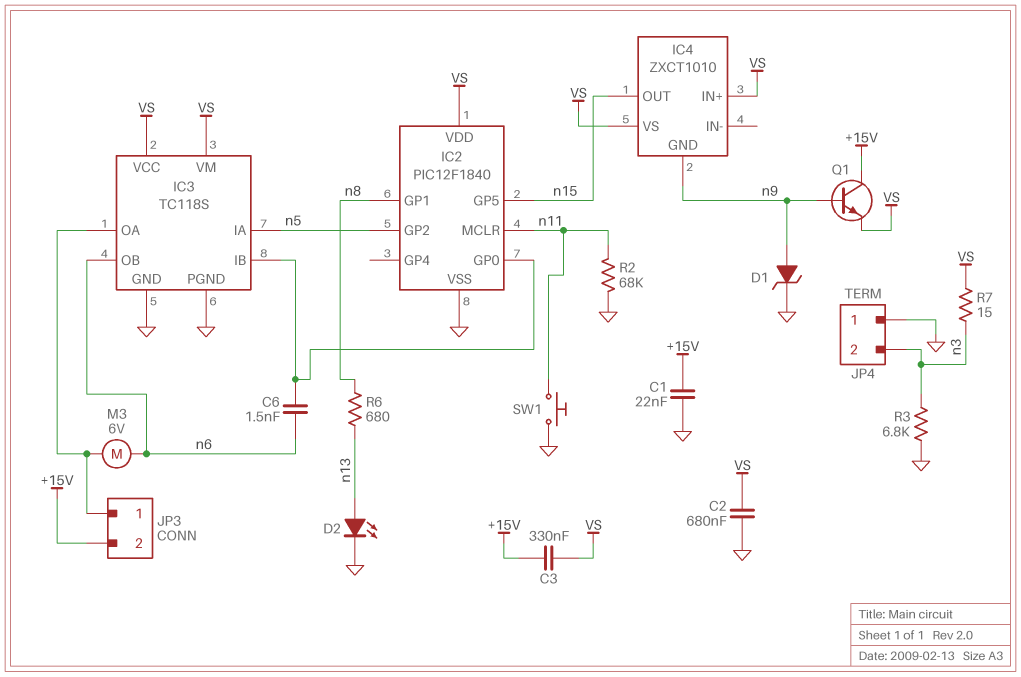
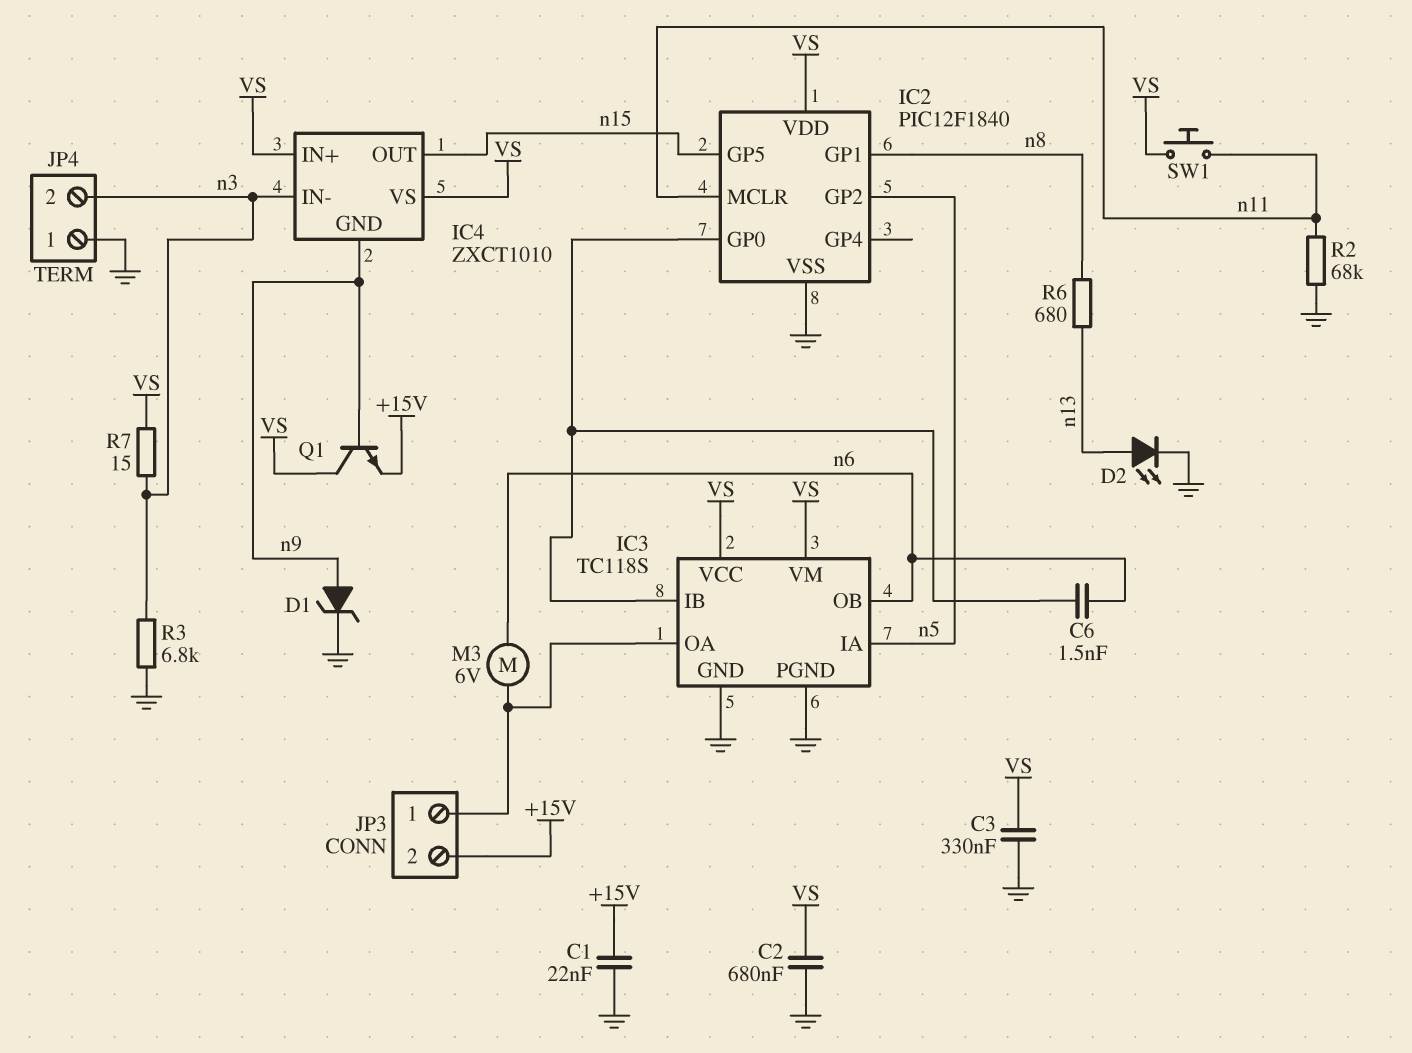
C3: 330nF (+15V, VS) -> 330nF (GND, VS)
IC4 pin IN-: none -> n3
Q1: NPN (B n9, C +15V, E VS) -> NPN (B n9, C VS, E +15V)
SW1: button (GND, n11) -> button (VS, n11)

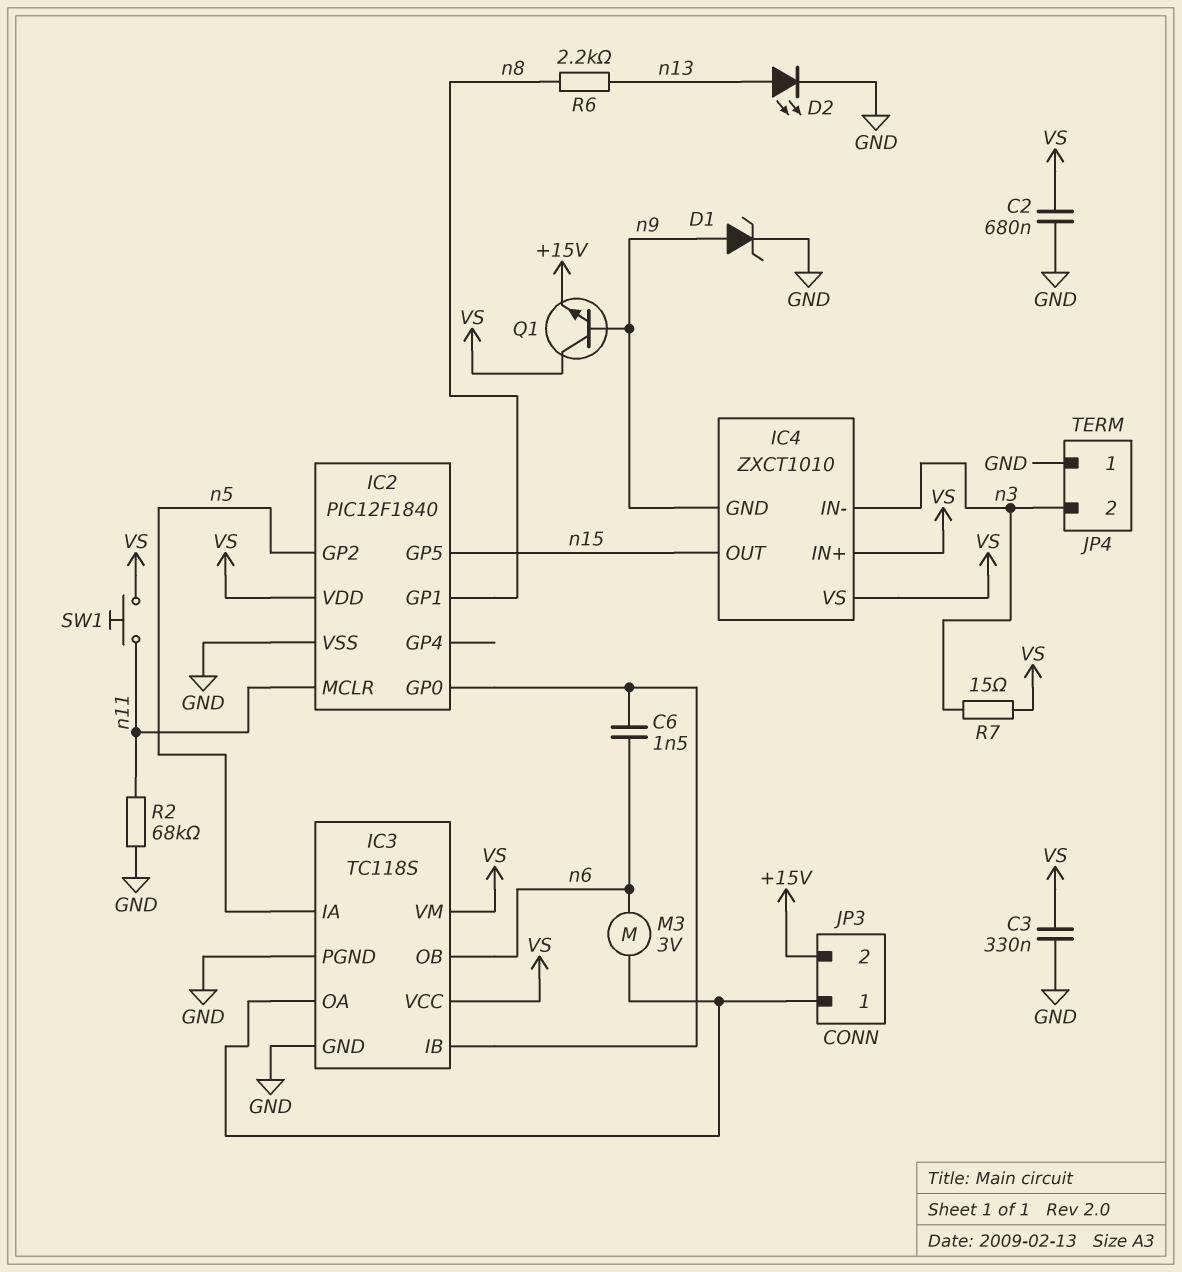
C1: 22nF (+15V, GND) -> none
M3: motor 6V (IC3/OA, n6) -> motor 3V (IC3/OA, n6)
R3: 6.8k (GND, n3) -> none
R6: 680 (n8, n13) -> 2.2k (n8, n13)

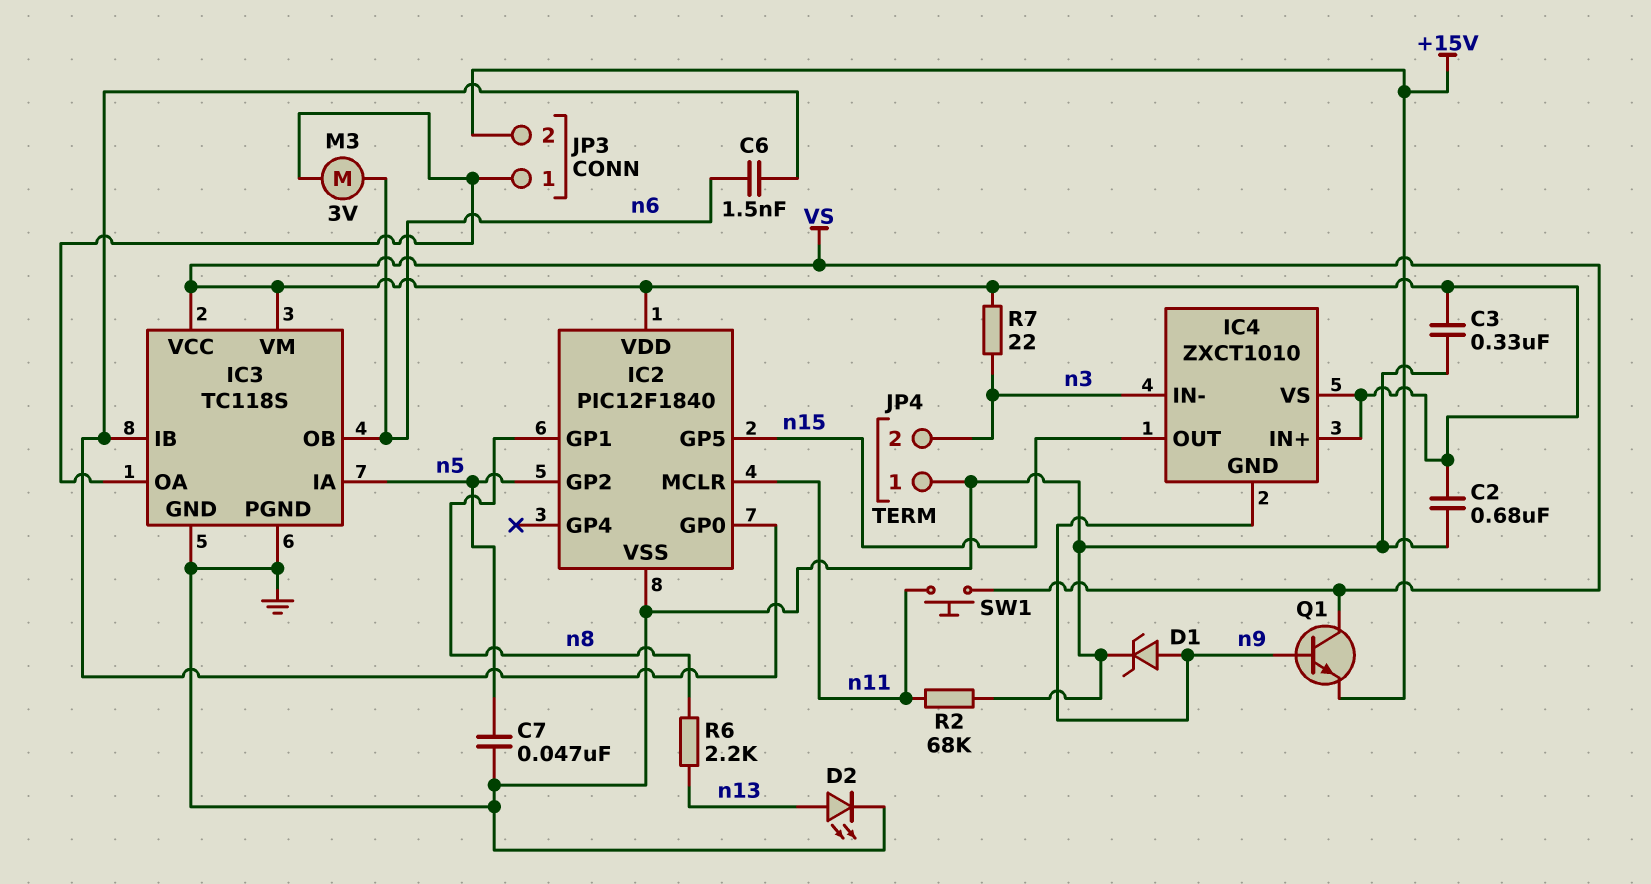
C7: none -> 47nF (GND, n5)
R7: 15 (VS, n3) -> 22 (VS, n3)

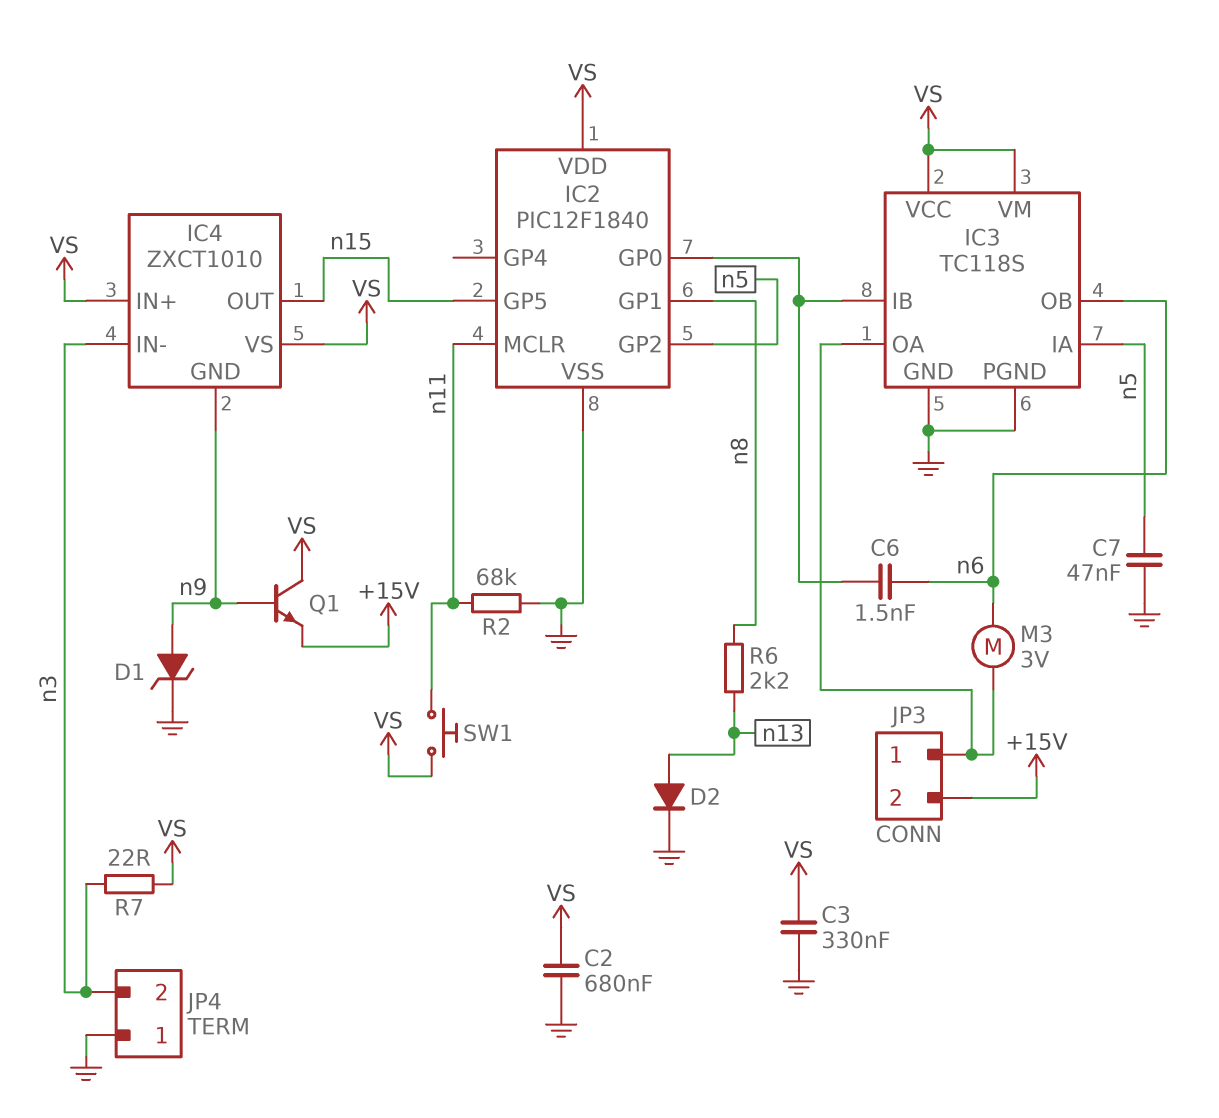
D2: LED (A n13, K GND) -> diode (A n13, K GND)

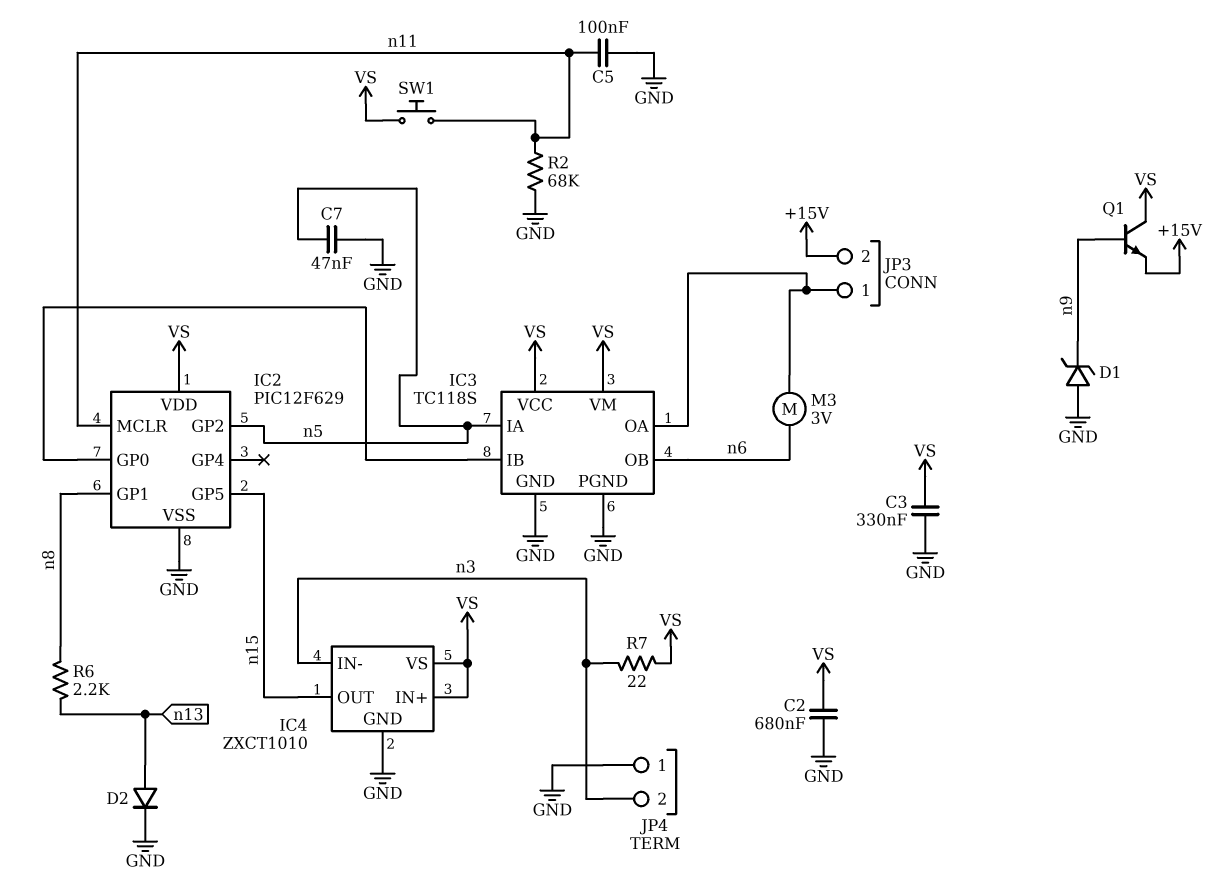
C5: none -> 100nF (GND, n11)
C6: 1.5nF (IC2/GP0, n6) -> none
D1: zener (A n9, K GND) -> zener (A GND, K n9)
IC2: PIC12F1840 -> PIC12F629
IC4 pin GND: n9 -> GND

